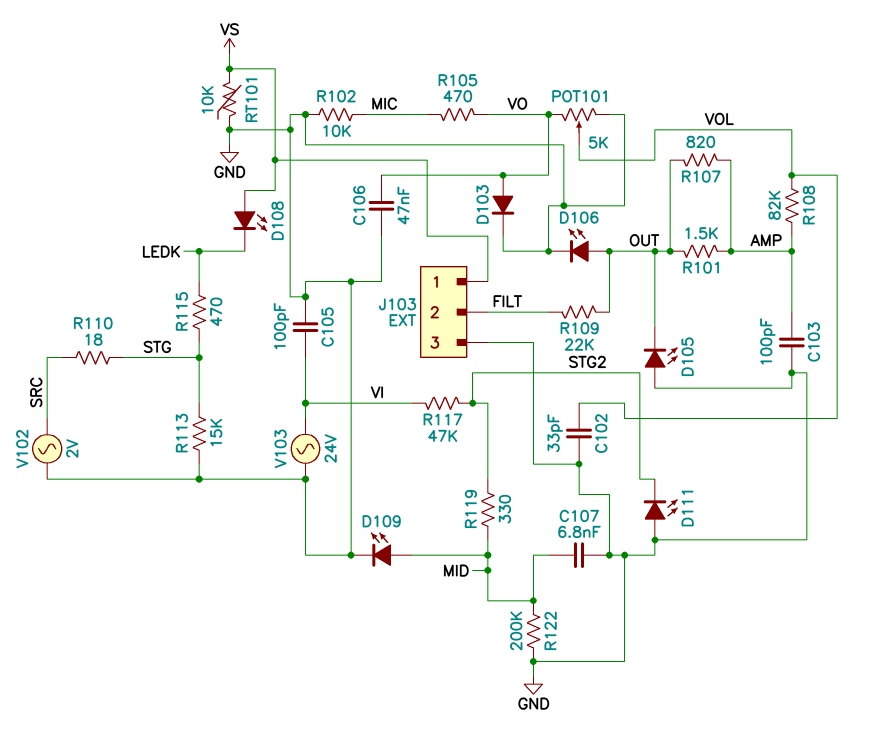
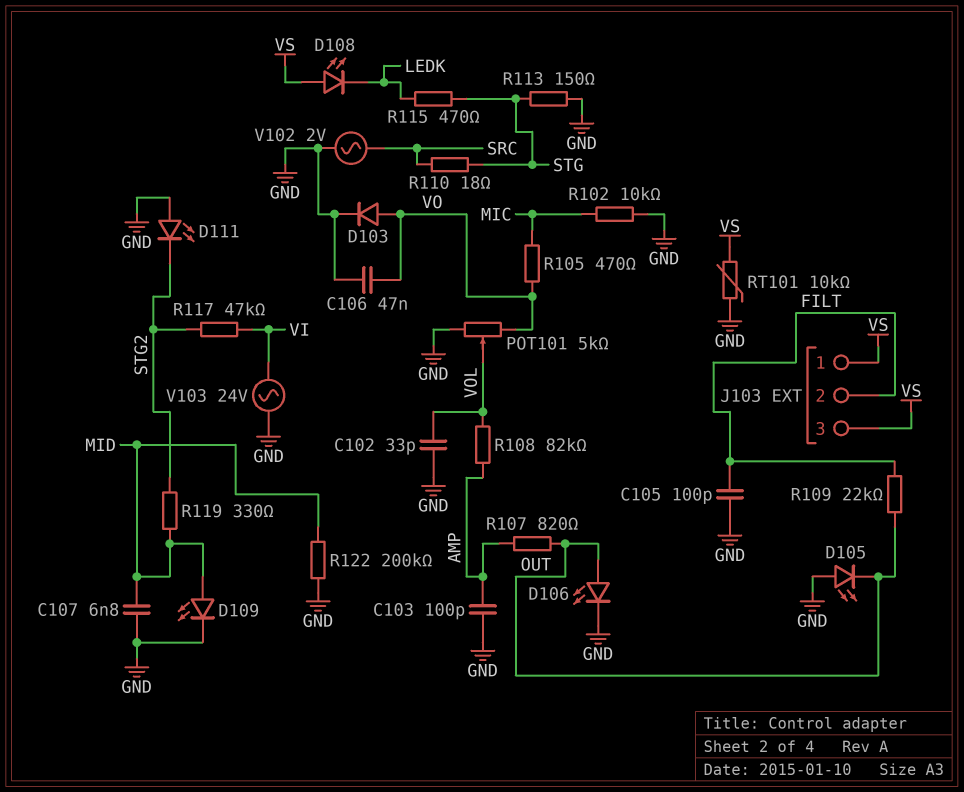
C105: 100pF (GND, VI) -> 100pF (FILT, GND)
J103 pin 3: GND -> VS
R101: 1.5k (AMP, OUT) -> none
R113: 15k (GND, STG) -> 150 (GND, STG)

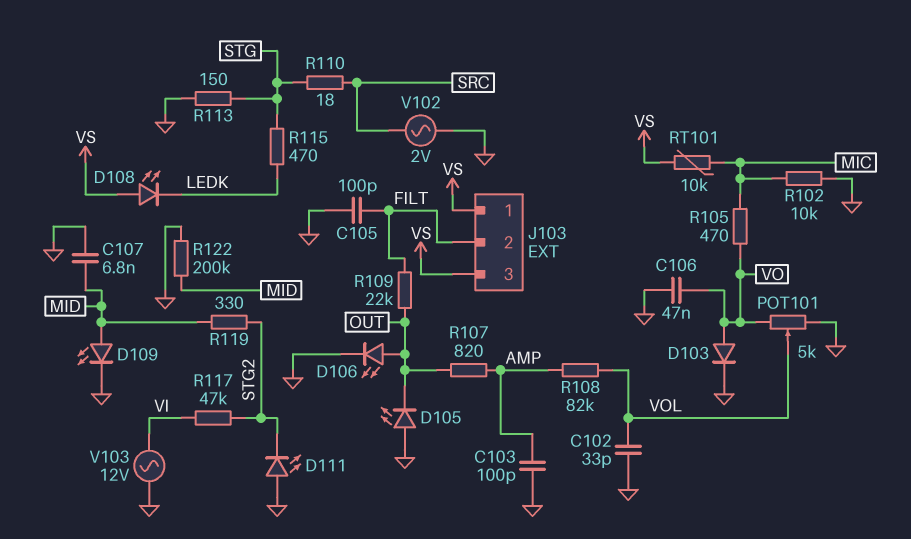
RT101: 10k (GND, VS) -> 10k (MIC, VS)
V103: AC 24V (GND, VI) -> AC 12V (GND, VI)

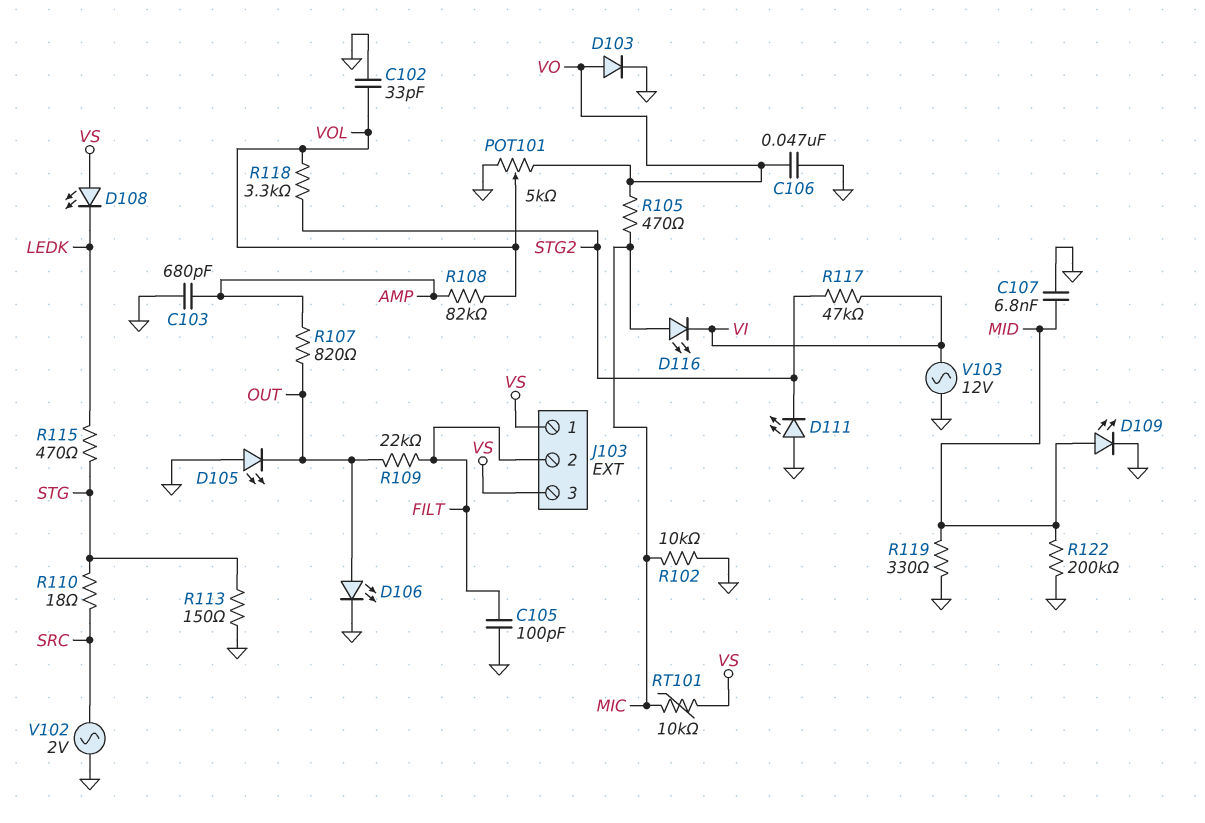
C103: 100pF (AMP, GND) -> 680pF (AMP, GND)
D116: none -> LED (A MIC, K VI)
R118: none -> 3.3k (STG2, VOL)
R119: 330 (MID, STG2) -> 330 (GND, MID)

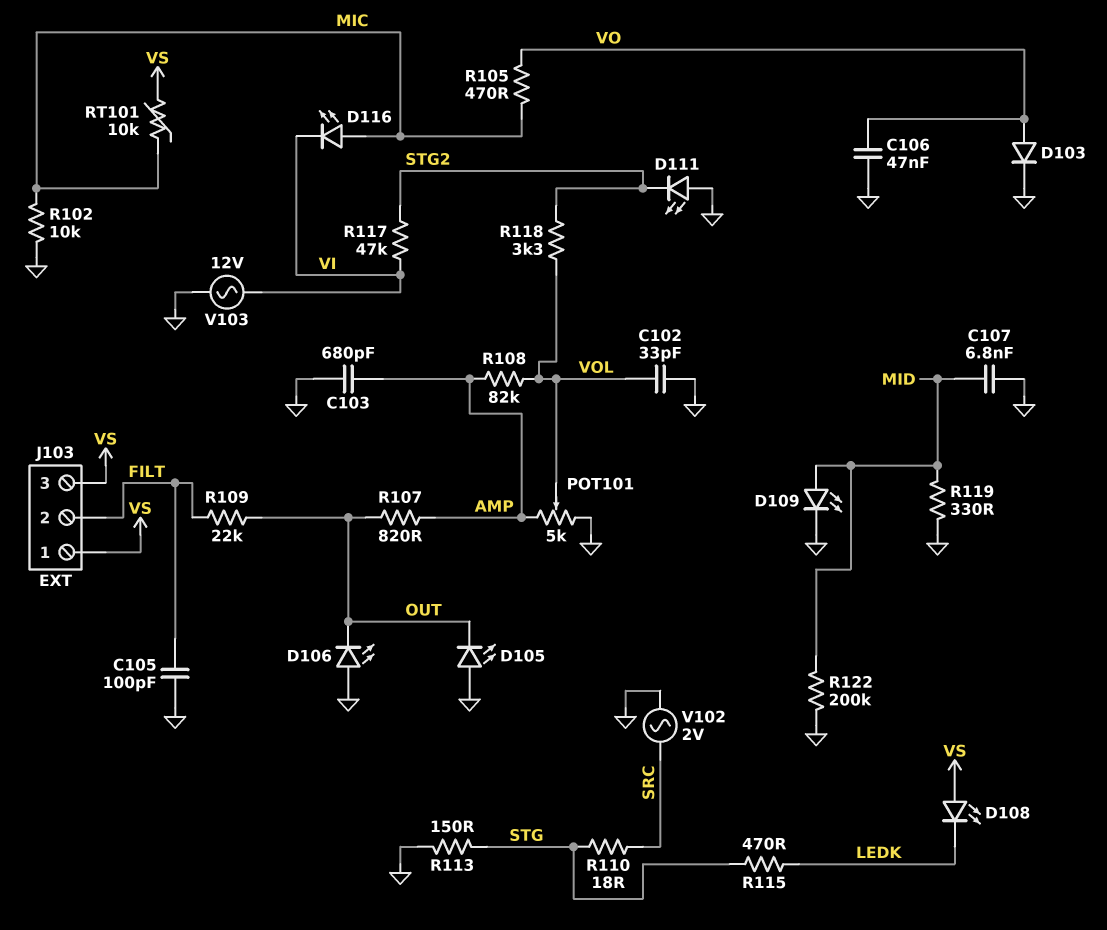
D106: LED (A OUT, K GND) -> LED (A GND, K OUT)
POT101: 5k (GND, VO, wiper VOL) -> 5k (AMP, GND, wiper VOL)

